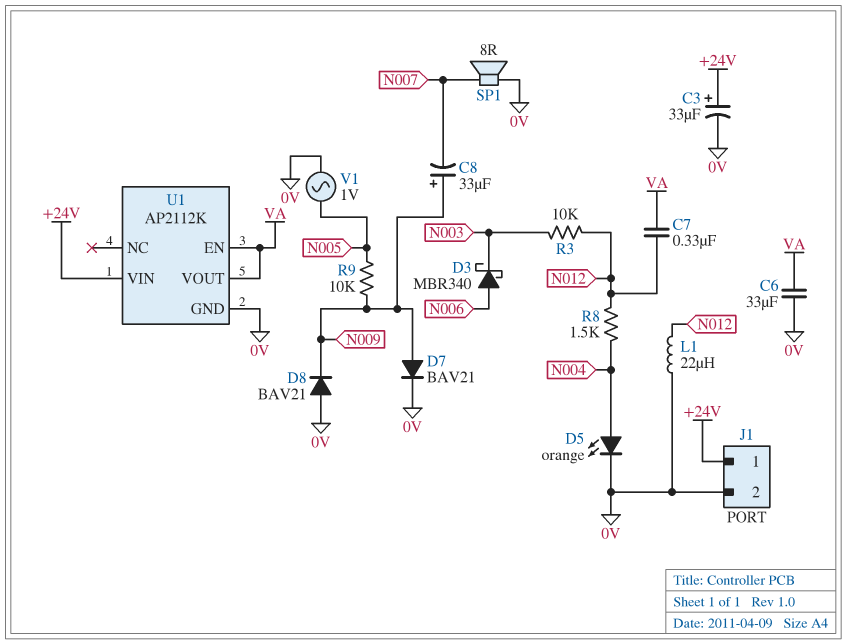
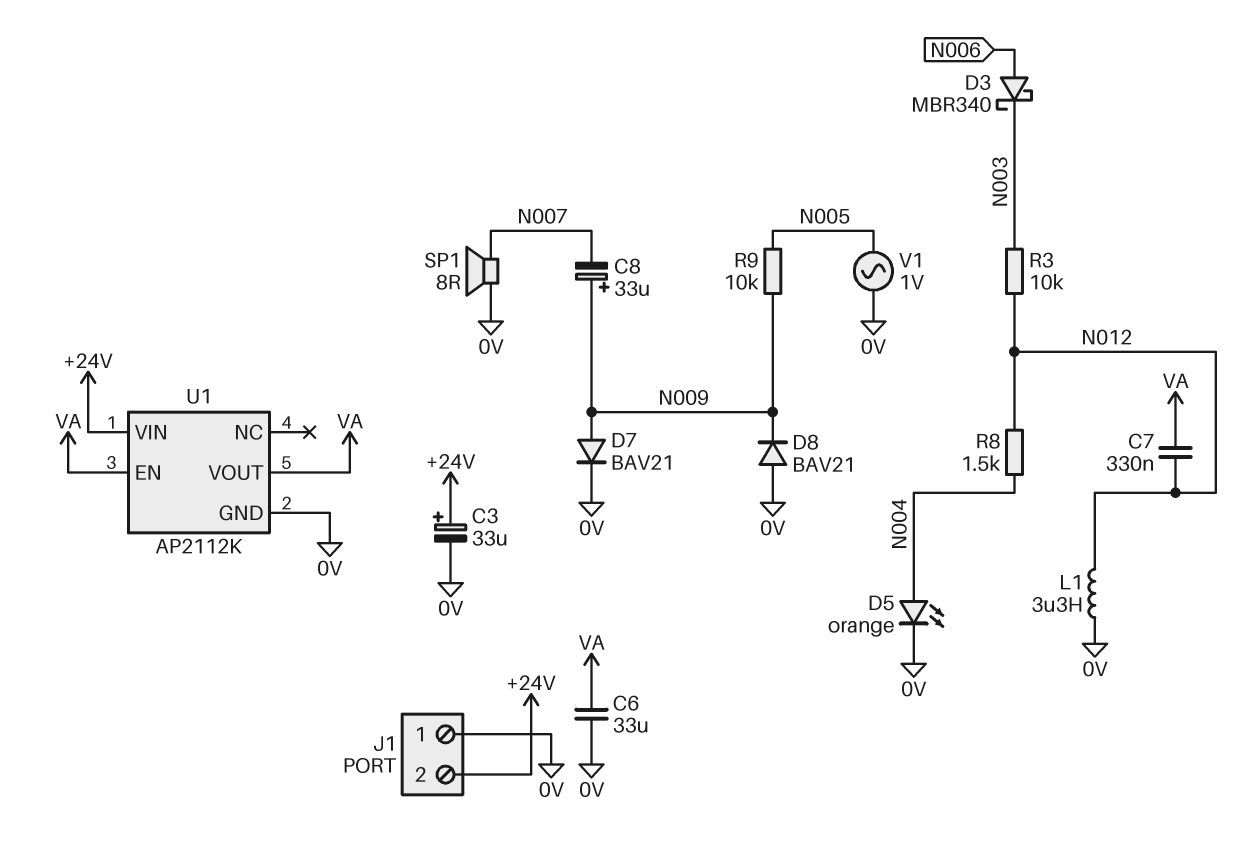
J1 pin 1: +24V -> 0V
J1 pin 2: 0V -> +24V
L1: 22uH (0V, N012) -> 3.3uH (0V, N012)

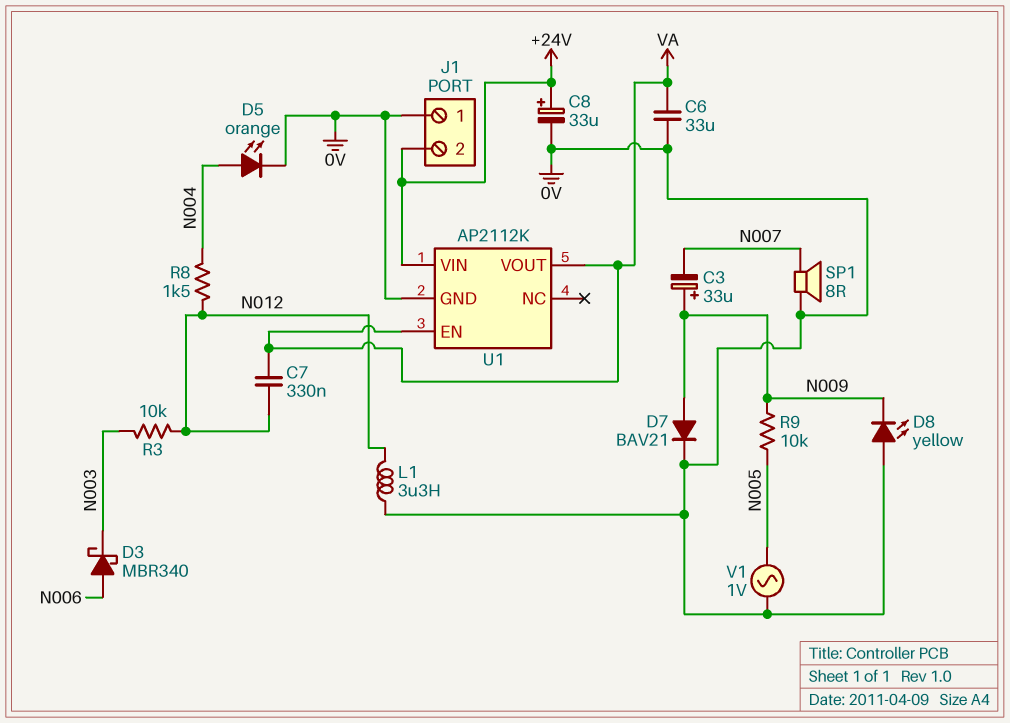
C3: 33uF (plus +24V, minus 0V) -> 33uF (plus N009, minus N007)
C8: 33uF (plus N009, minus N007) -> 33uF (plus +24V, minus 0V)
D8: diode BAV21 (A 0V, K N009) -> LED yellow (A 0V, K N009)

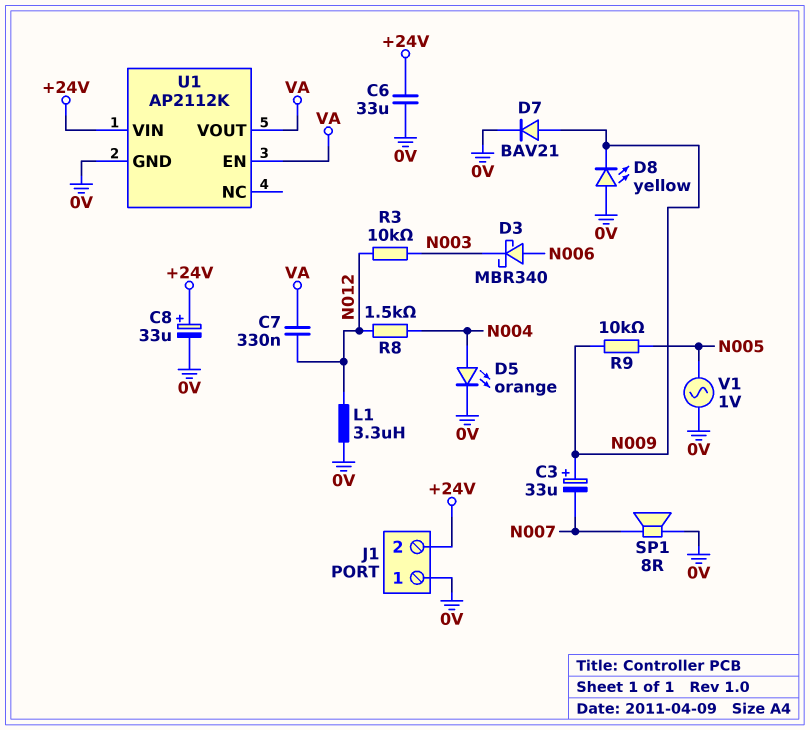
C6: 33uF (0V, VA) -> 33uF (+24V, 0V)

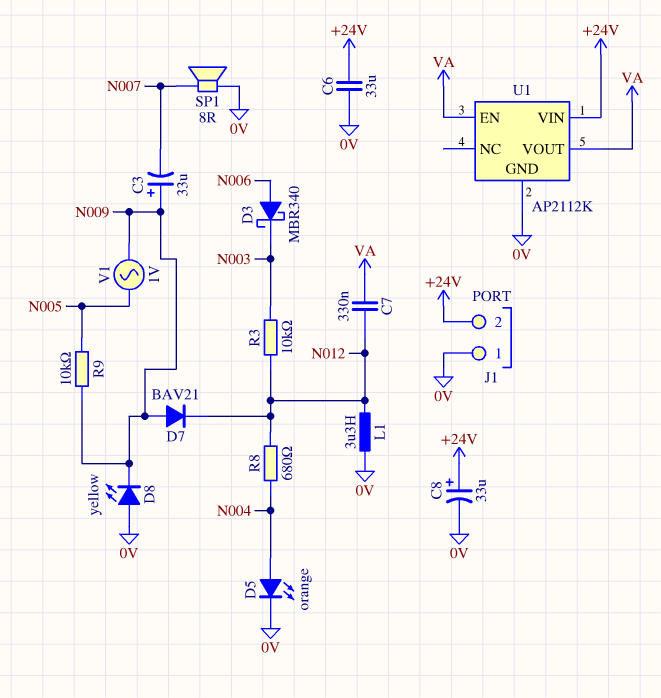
D7: diode BAV21 (A N009, K 0V) -> diode BAV21 (A N009, K N012)
R8: 1.5k (N004, N012) -> 680 (N004, N012)
V1: AC 1V (0V, N005) -> AC 1V (N005, N009)

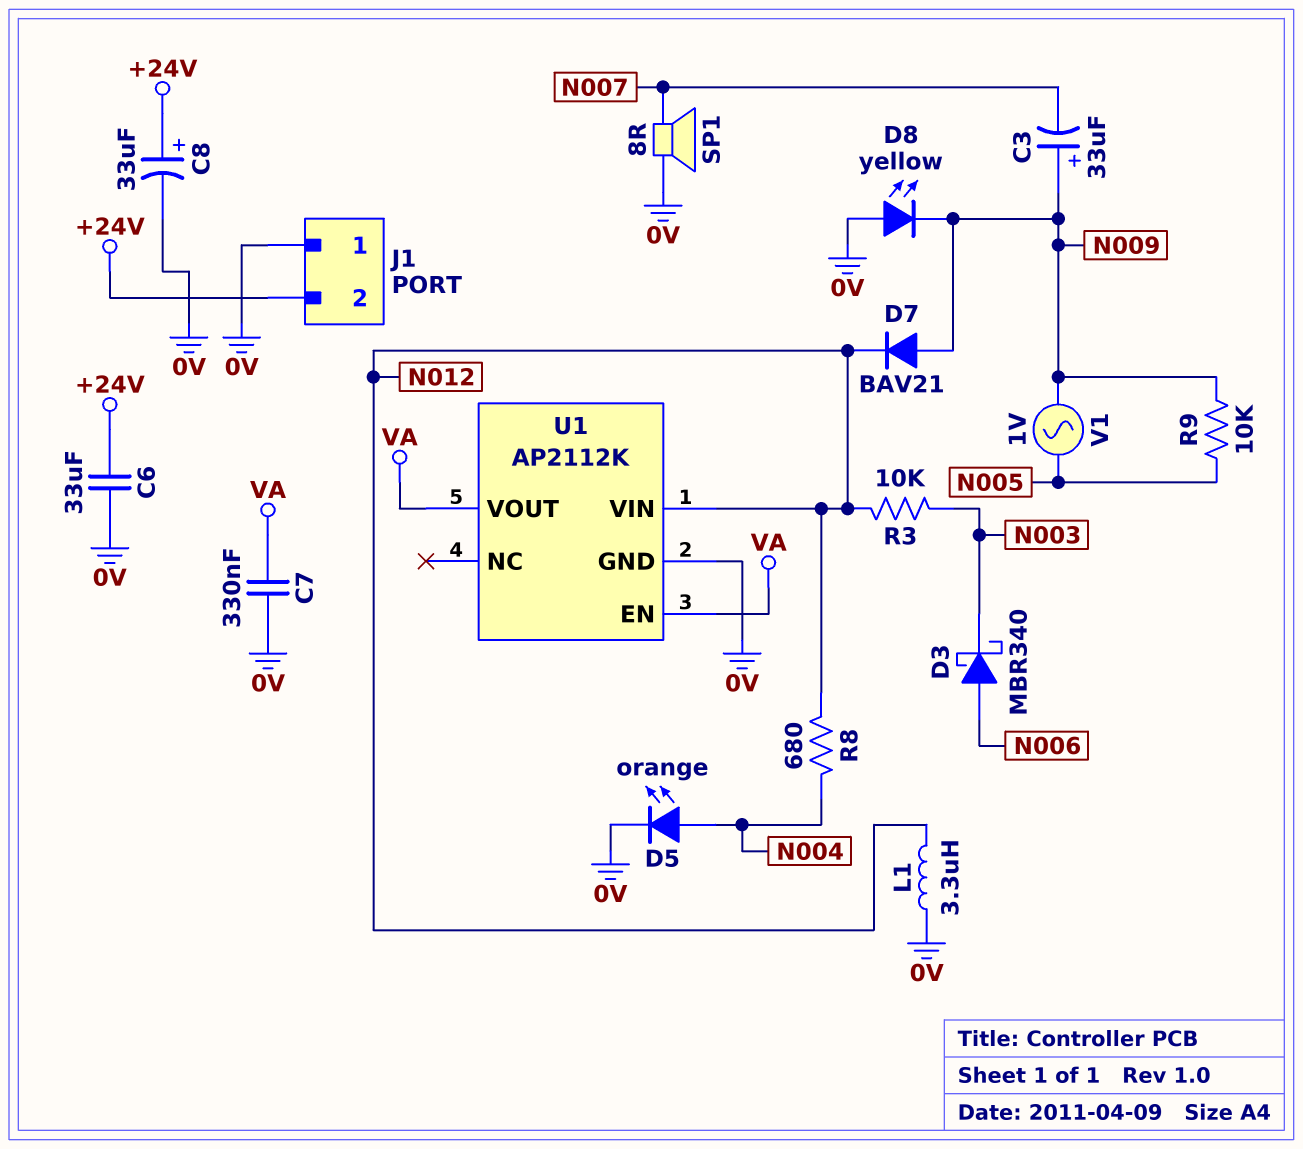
C7: 330nF (N012, VA) -> 330nF (0V, VA)
U1 pin VIN: +24V -> N012

